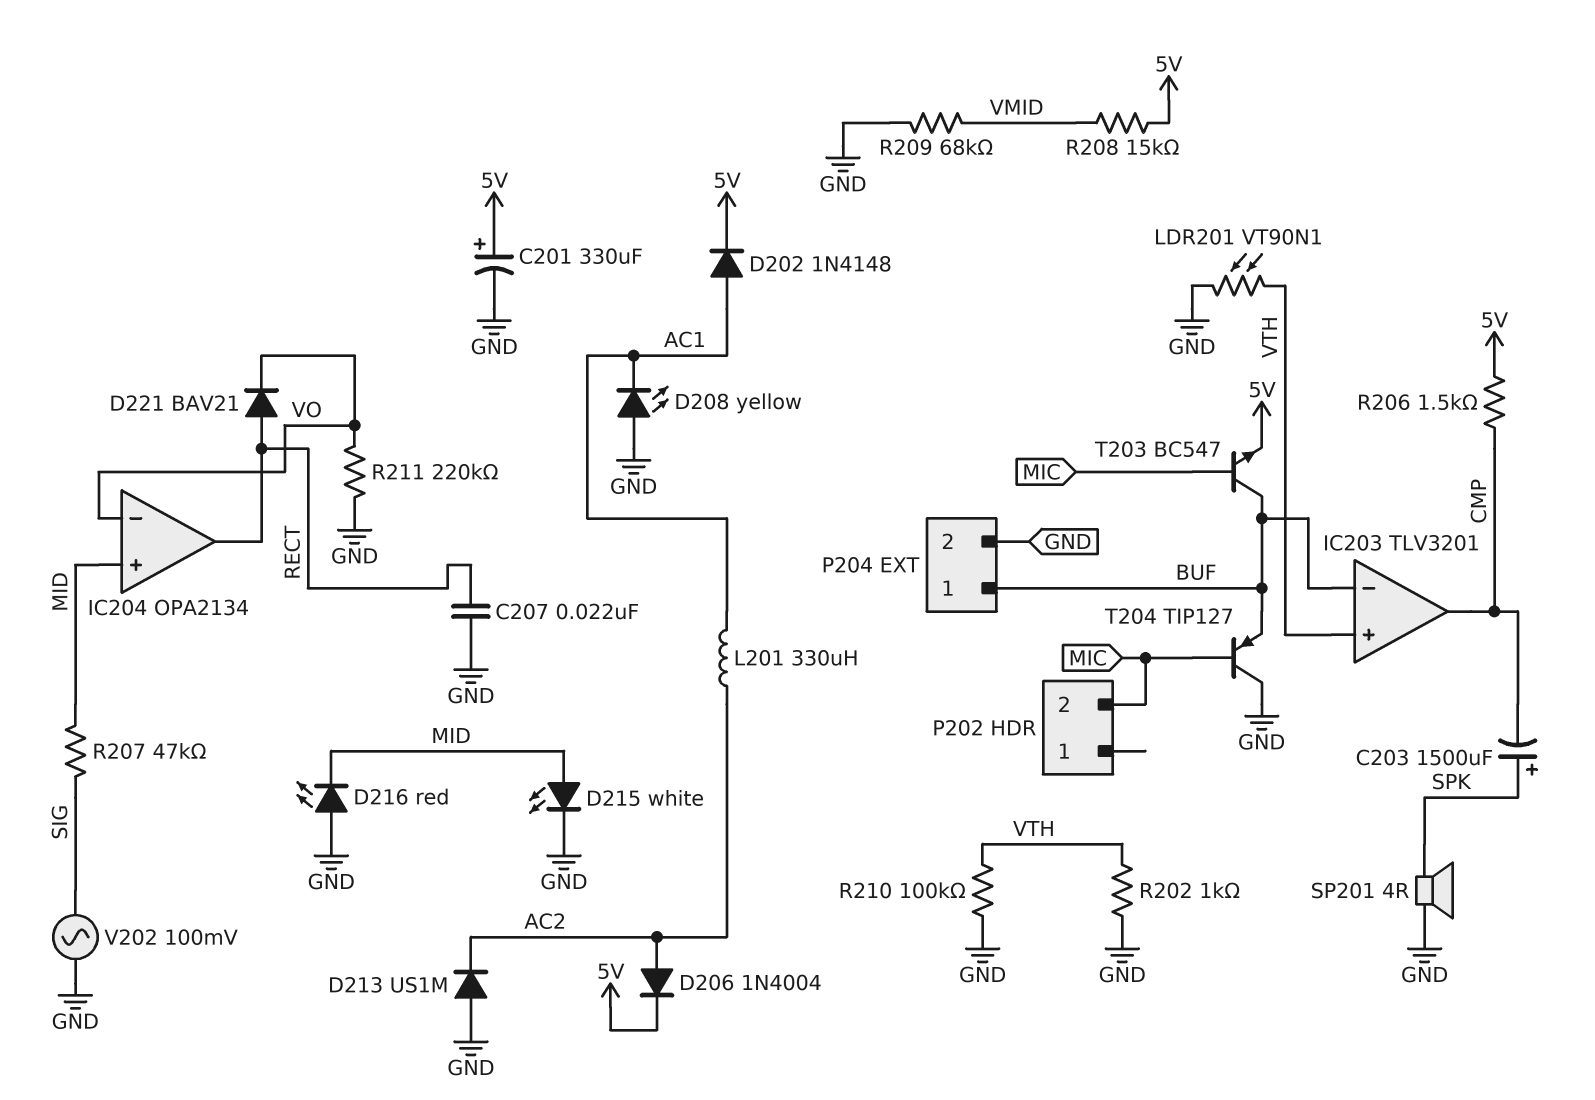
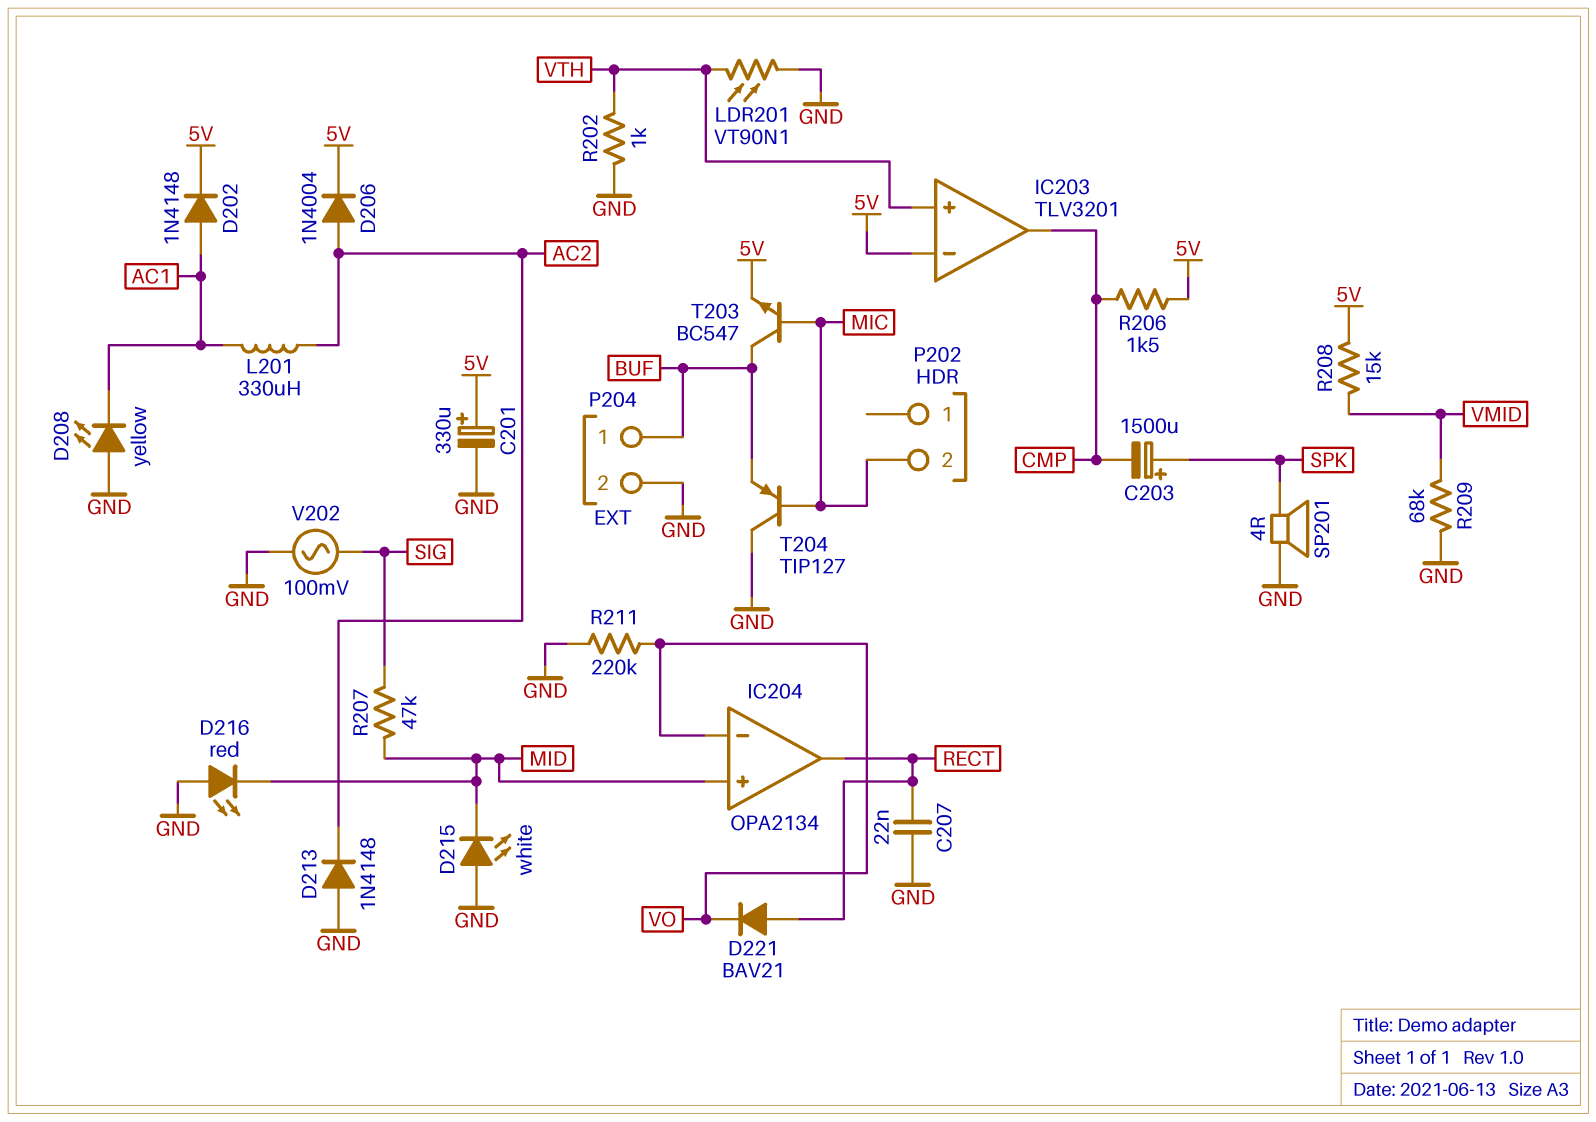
D213: diode US1M (A GND, K AC2) -> diode 1N4148 (A GND, K AC2)
D215: LED white (A MID, K GND) -> LED white (A GND, K MID)
IC203 pin in-: BUF -> 5V
R210: 100k (GND, VTH) -> none

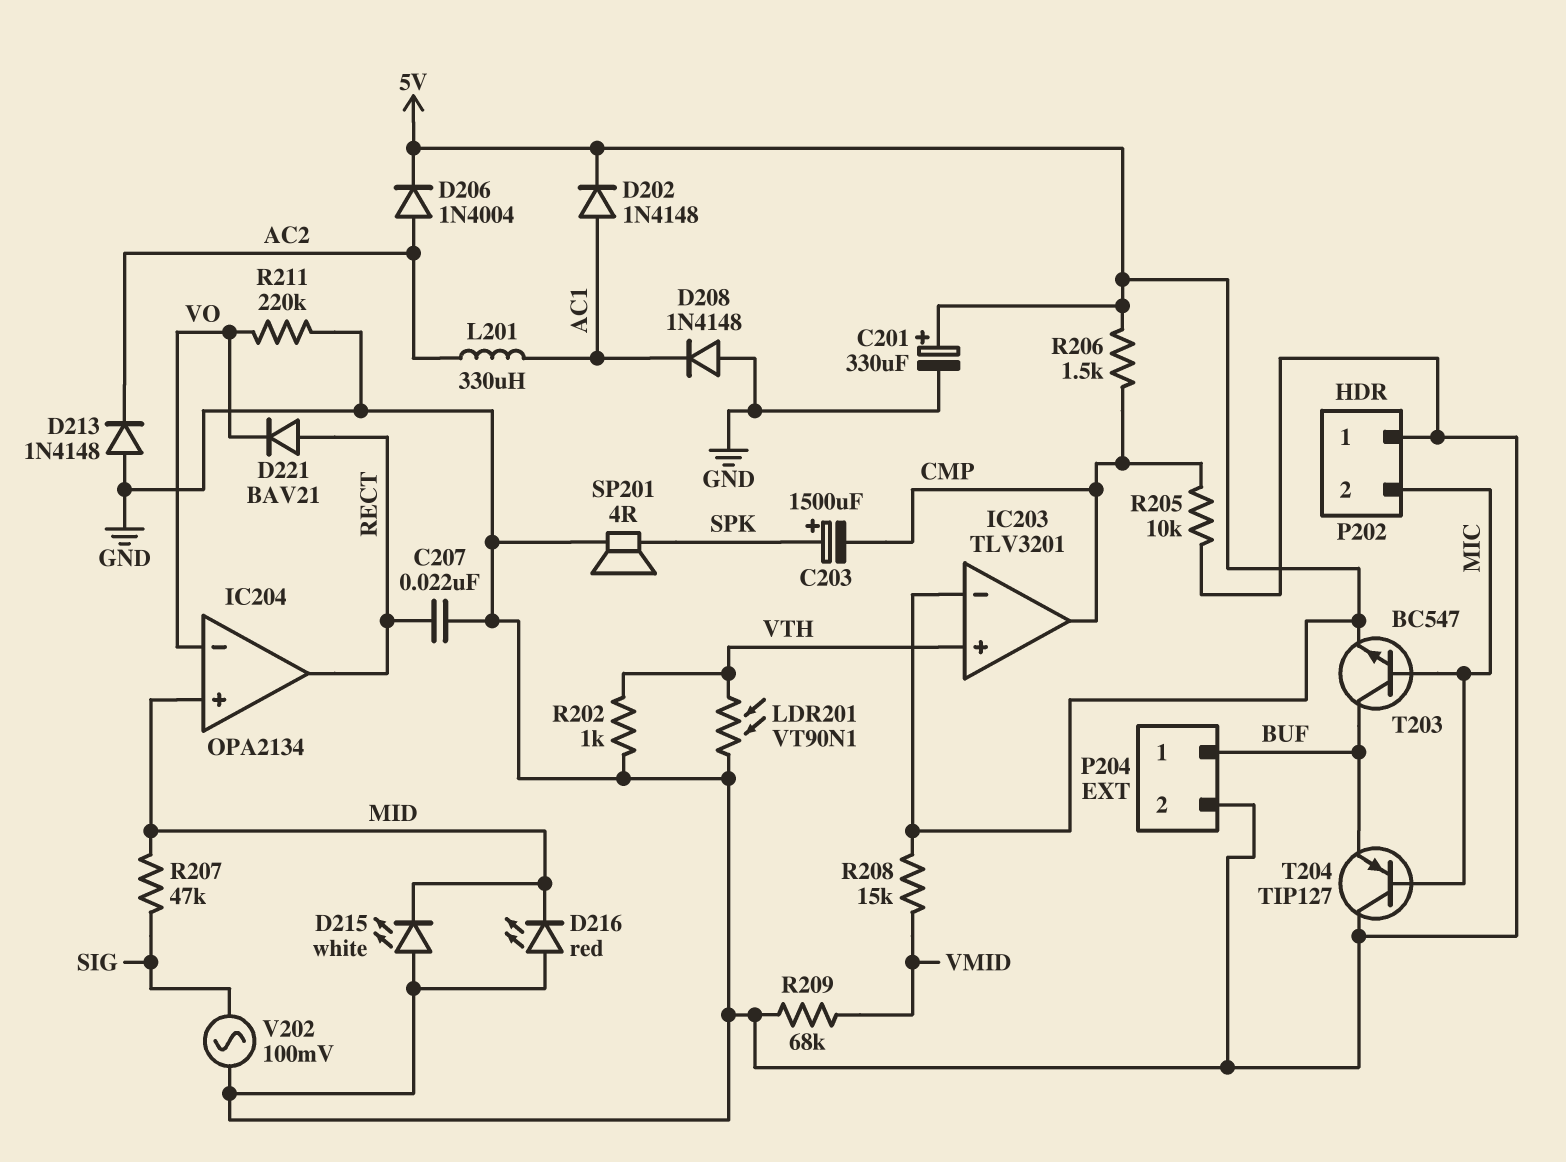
D208: LED yellow (A GND, K AC1) -> diode 1N4148 (A GND, K AC1)
P202 pin 1: none -> GND
R205: none -> 10k (CMP, GND)

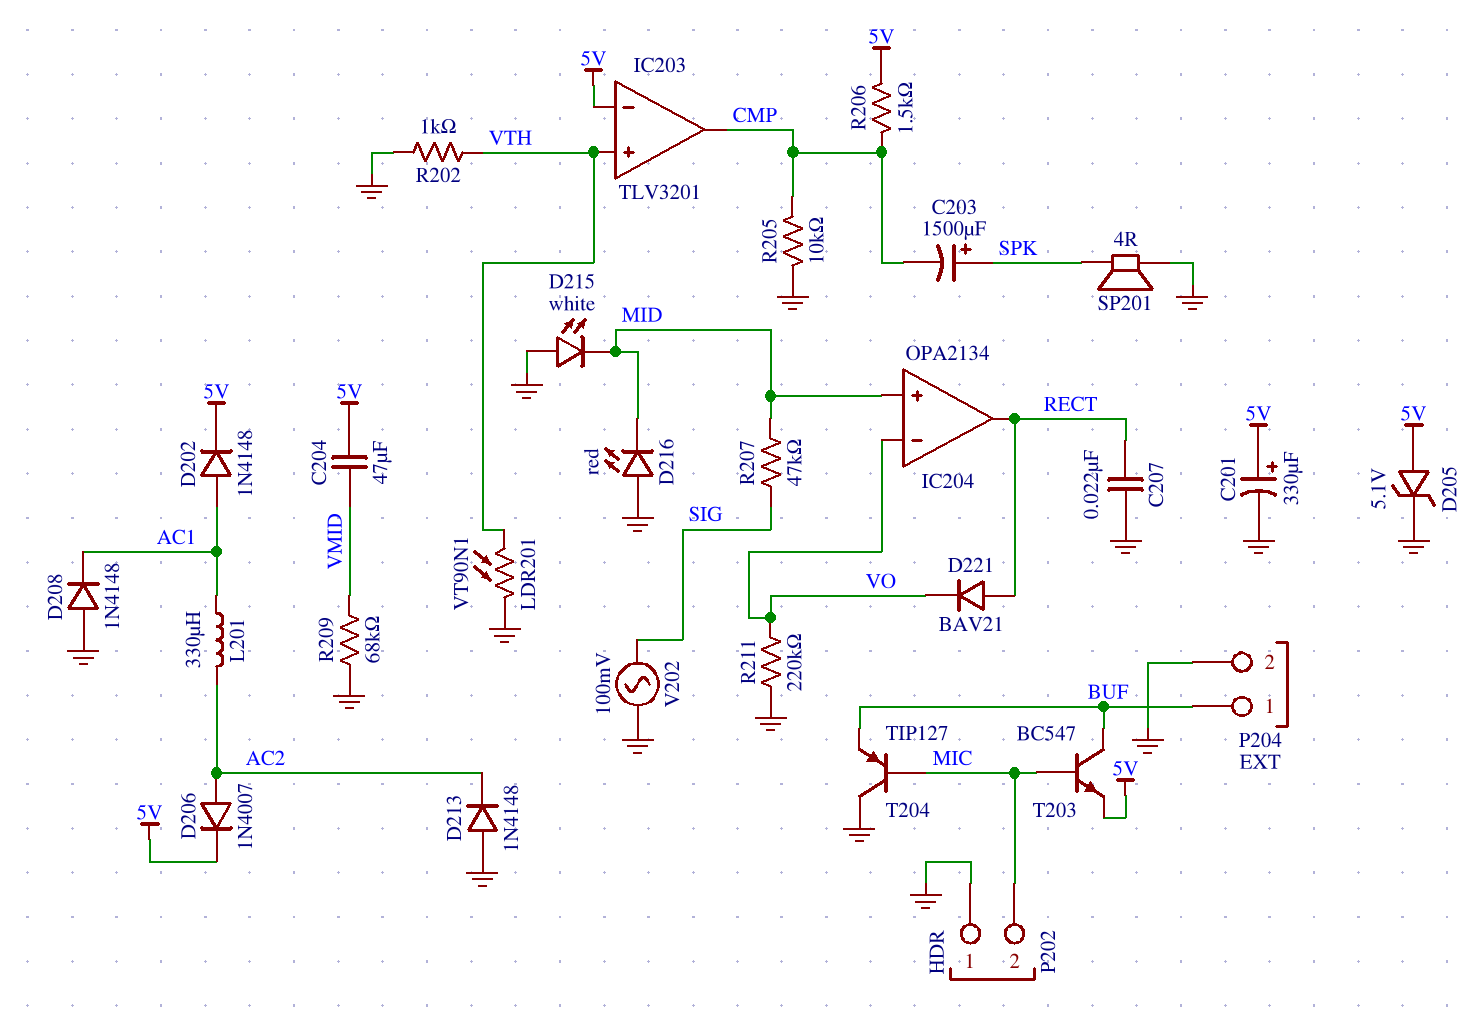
C204: none -> 47uF (5V, VMID)
D205: none -> zener 5.1V (A 5V, K GND)
D206: diode 1N4004 (A AC2, K 5V) -> diode 1N4007 (A AC2, K 5V)
R208: 15k (5V, VMID) -> none

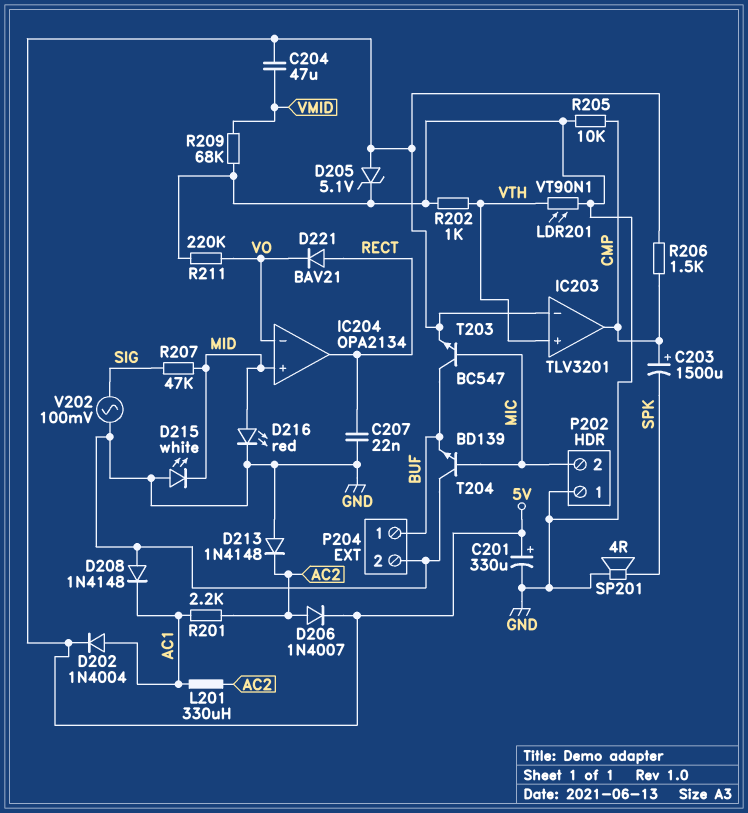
C203: 1500uF (plus SPK, minus CMP) -> 1500uF (plus CMP, minus SPK)
D202: diode 1N4148 (A AC1, K 5V) -> diode 1N4004 (A AC1, K 5V)
D216: LED red (A GND, K MID) -> LED red (A MID, K GND)
R201: none -> 2.2k (AC1, AC2)
T204: PNP TIP127 (B MIC, C GND, E BUF) -> NPN BD139 (B MIC, C GND, E BUF)

